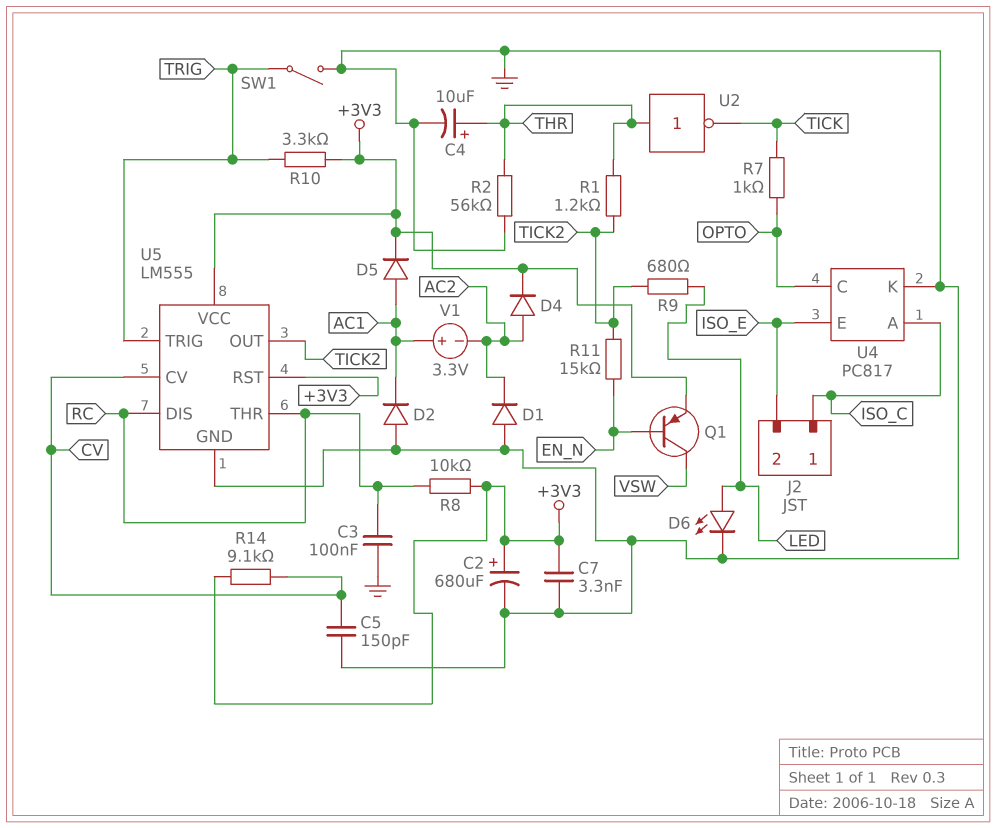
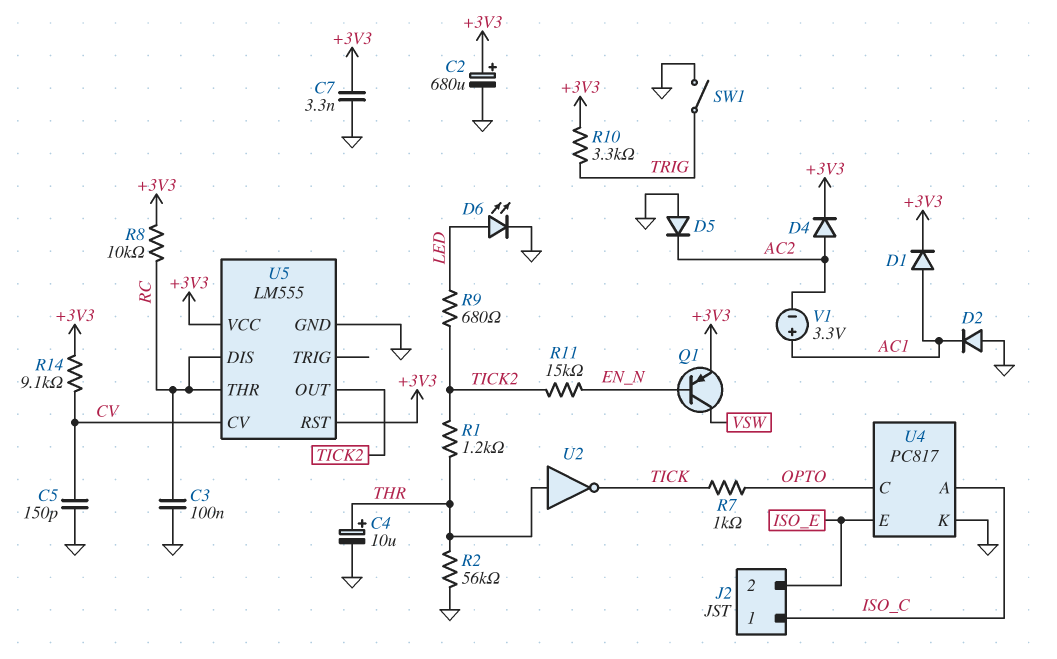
D1: diode (A GND, K AC2) -> diode (A AC1, K +3V3)
D5: diode (A AC1, K +3V3) -> diode (A GND, K AC2)
U5 pin TRIG: TRIG -> none

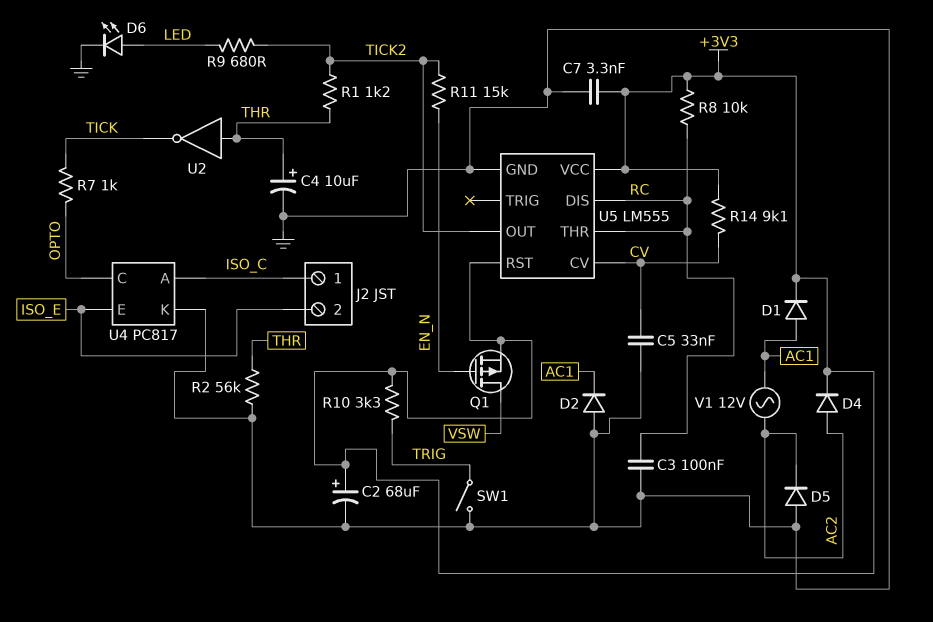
C2: 680uF (plus +3V3, minus GND) -> 68uF (plus +3V3, minus GND)
C5: 150pF (CV, GND) -> 33nF (CV, GND)
Q1: PNP (B EN_N, C VSW, E +3V3) -> PMOS (G EN_N, D VSW, S +3V3)
V1: 3.3V (plus AC1, minus AC2) -> AC 12V (AC1, AC2)

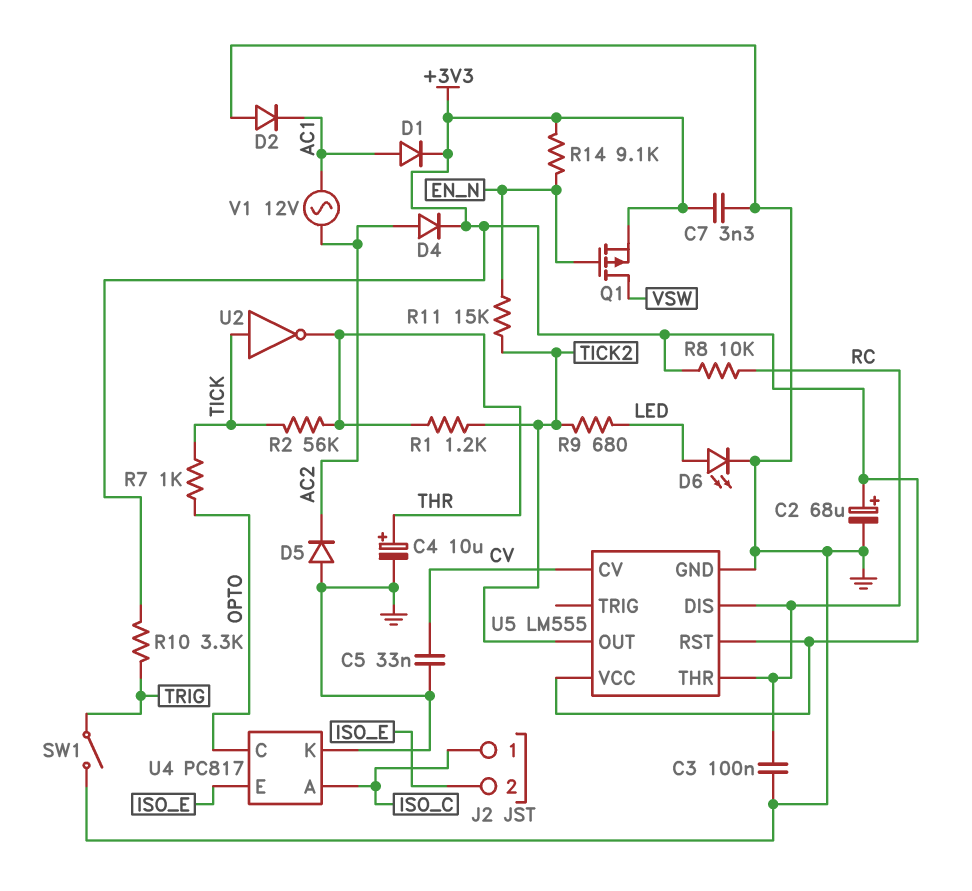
R2: 56k (GND, THR) -> 56k (THR, TICK)
R14: 9.1k (+3V3, CV) -> 9.1k (+3V3, EN_N)
U2: NOT (in THR, out TICK) -> NOT (in TICK, out THR)

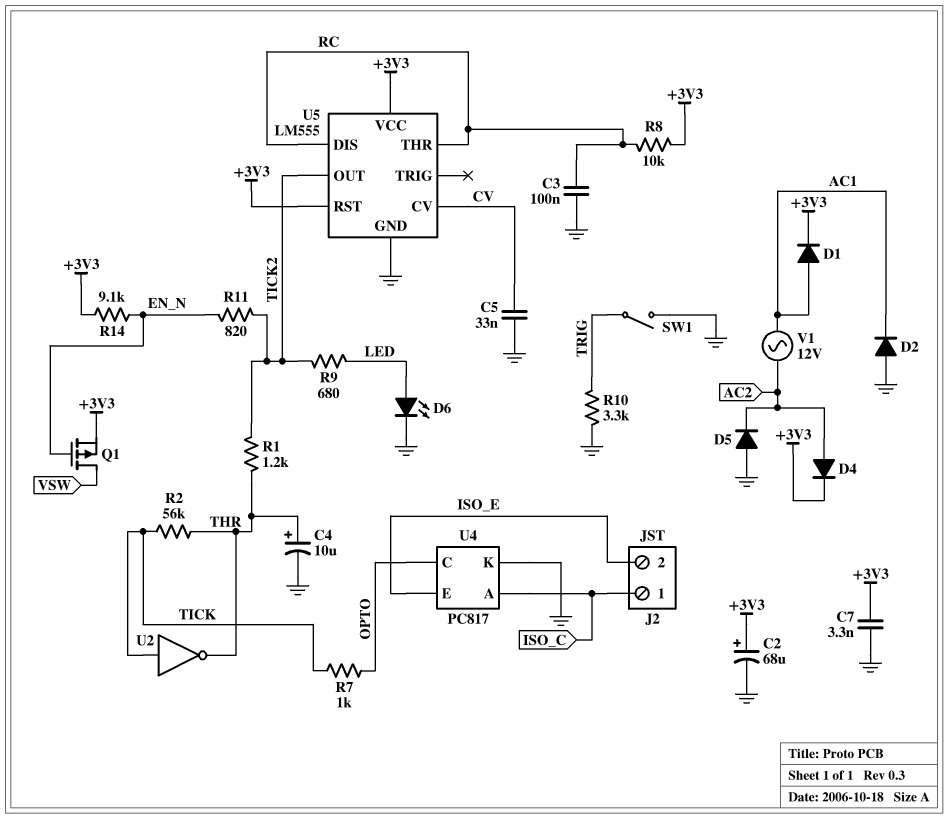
R10: 3.3k (+3V3, TRIG) -> 3.3k (GND, TRIG)
R11: 15k (EN_N, TICK2) -> 820 (EN_N, TICK2)

